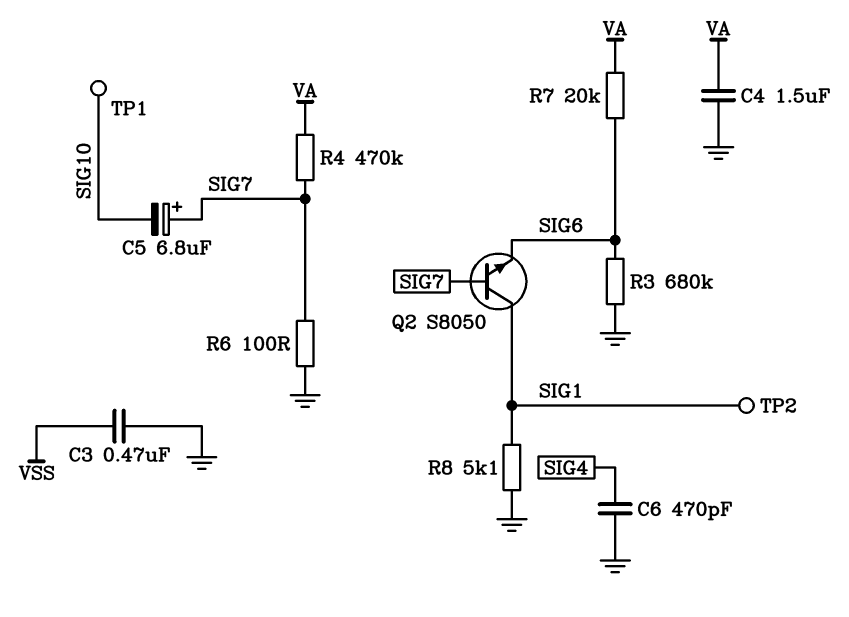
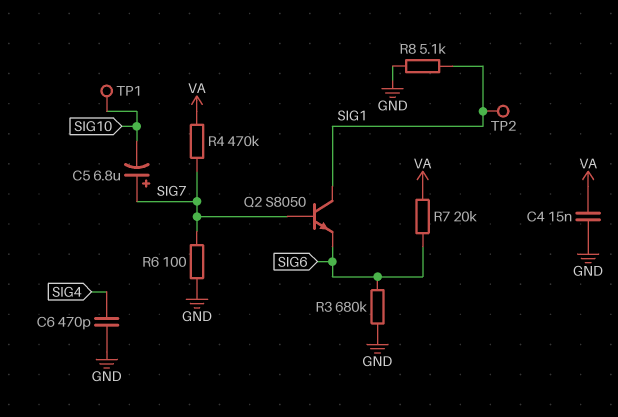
C3: 470nF (GND, VSS) -> none
C4: 1.5uF (GND, VA) -> 15nF (GND, VA)

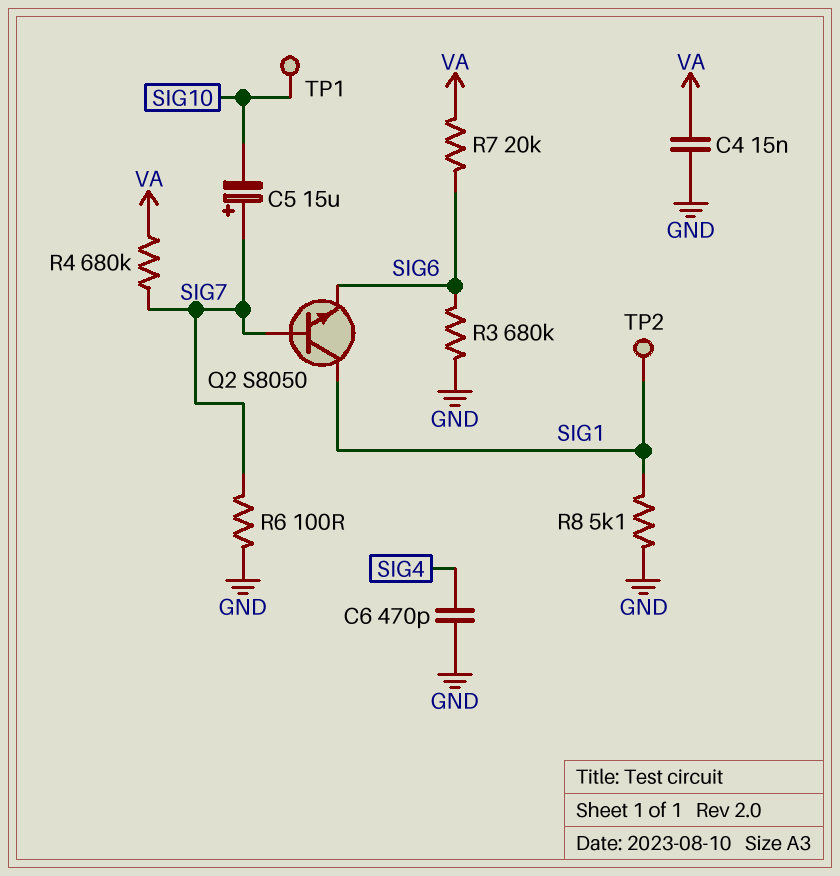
C5: 6.8uF (plus SIG7, minus SIG10) -> 15uF (plus SIG7, minus SIG10)
R4: 470k (SIG7, VA) -> 680k (SIG7, VA)

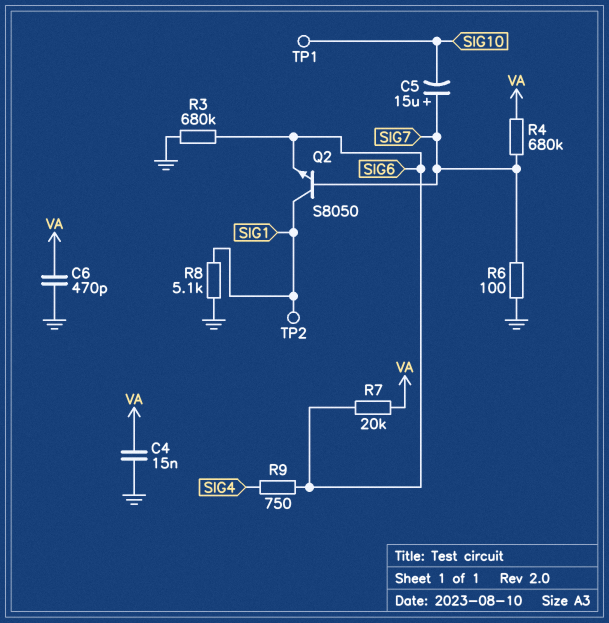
C6: 470pF (GND, SIG4) -> 470pF (GND, VA)
R9: none -> 750 (SIG4, SIG6)

